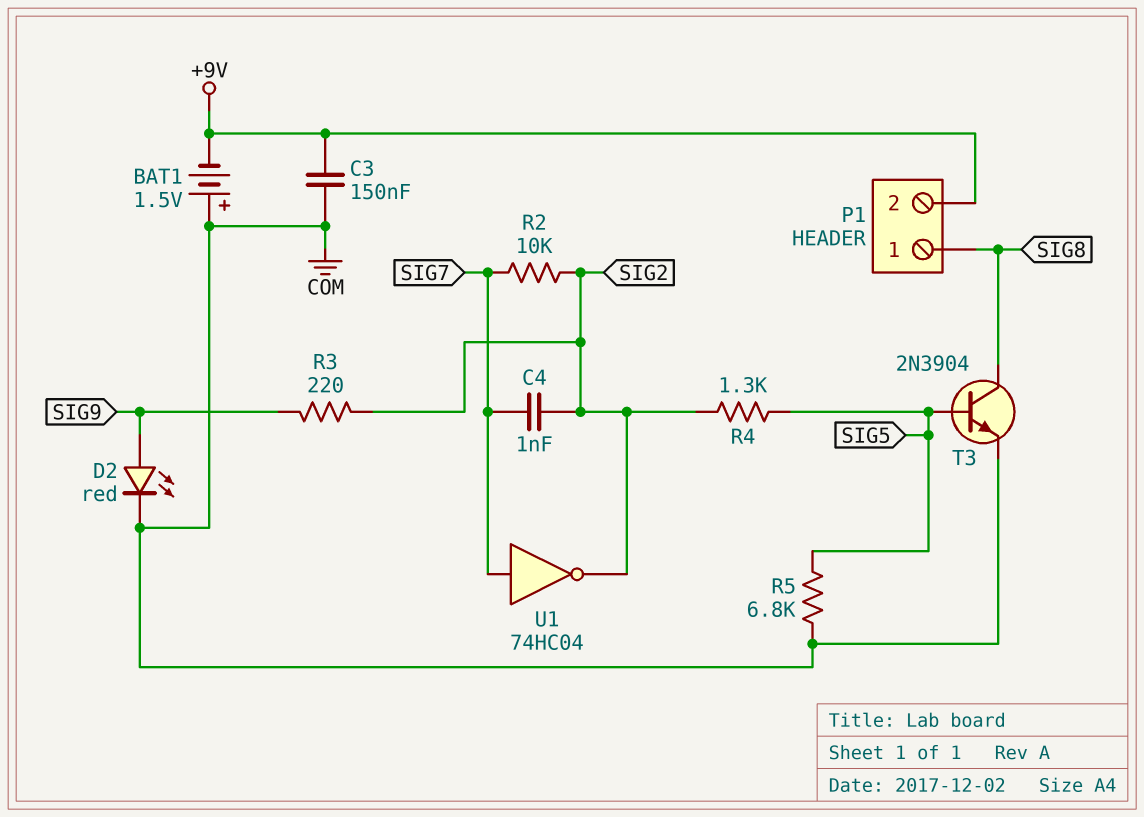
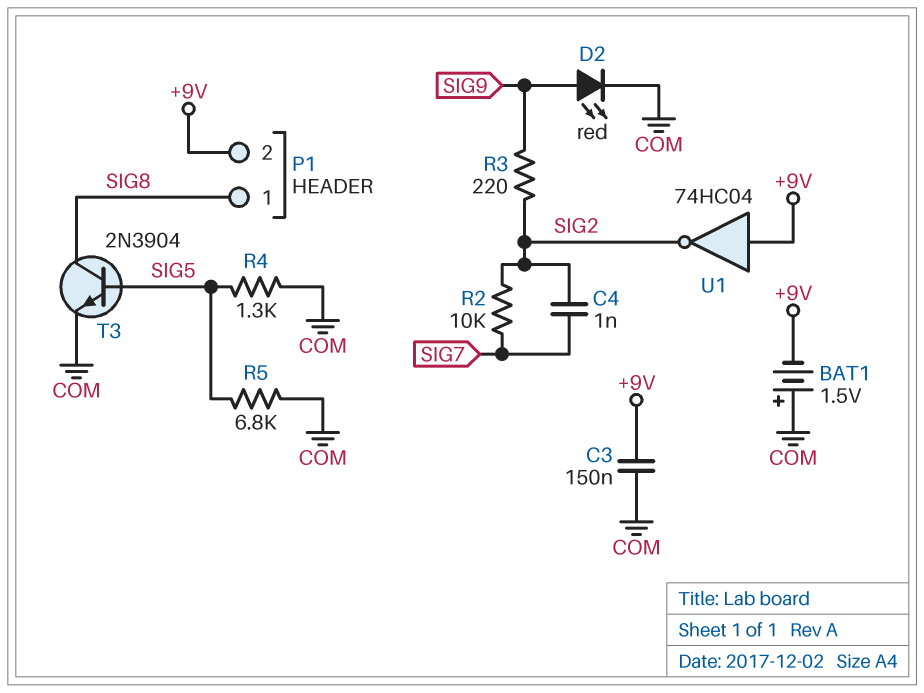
R4: 1.3k (SIG2, SIG5) -> 1.3k (COM, SIG5)
U1: NOT 74HC04 (in SIG7, out SIG2) -> NOT 74HC04 (in +9V, out SIG2)

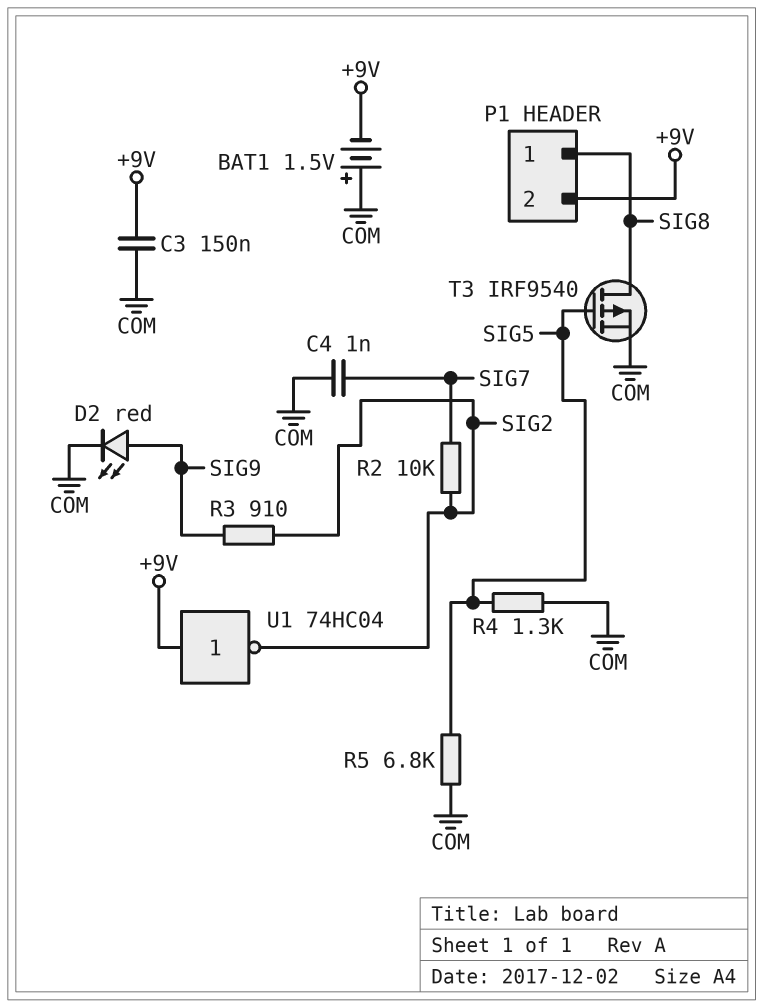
C4: 1nF (SIG2, SIG7) -> 1nF (COM, SIG7)
R3: 220 (SIG2, SIG9) -> 910 (SIG2, SIG9)
T3: NPN 2N3904 (B SIG5, C SIG8, E COM) -> PMOS IRF9540 (G SIG5, D SIG8, S COM)

